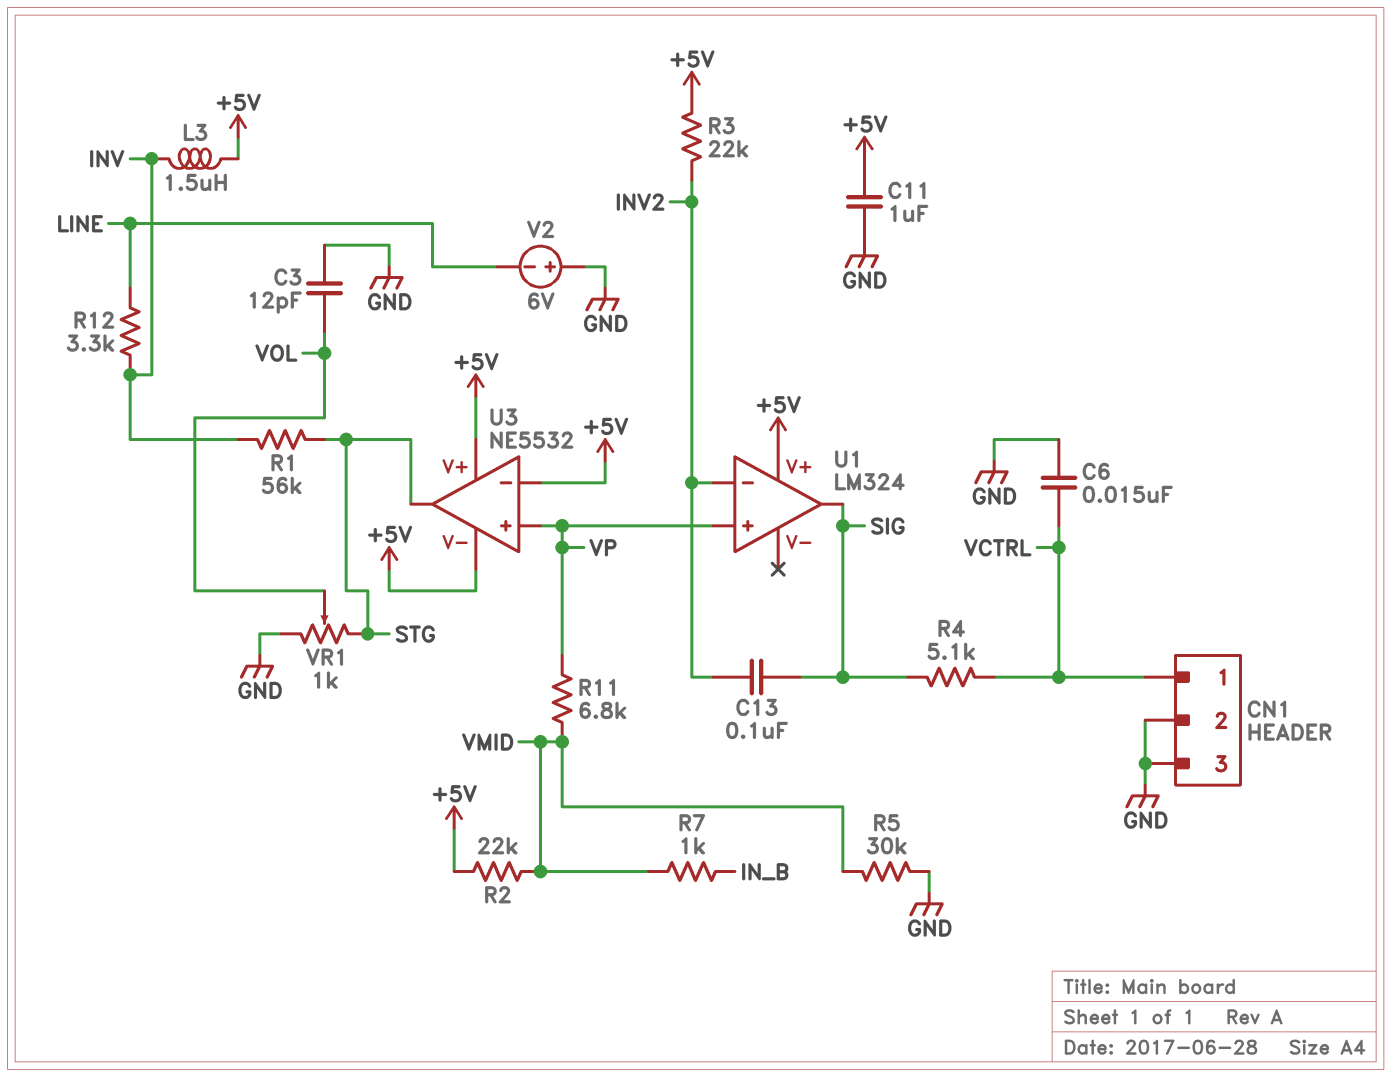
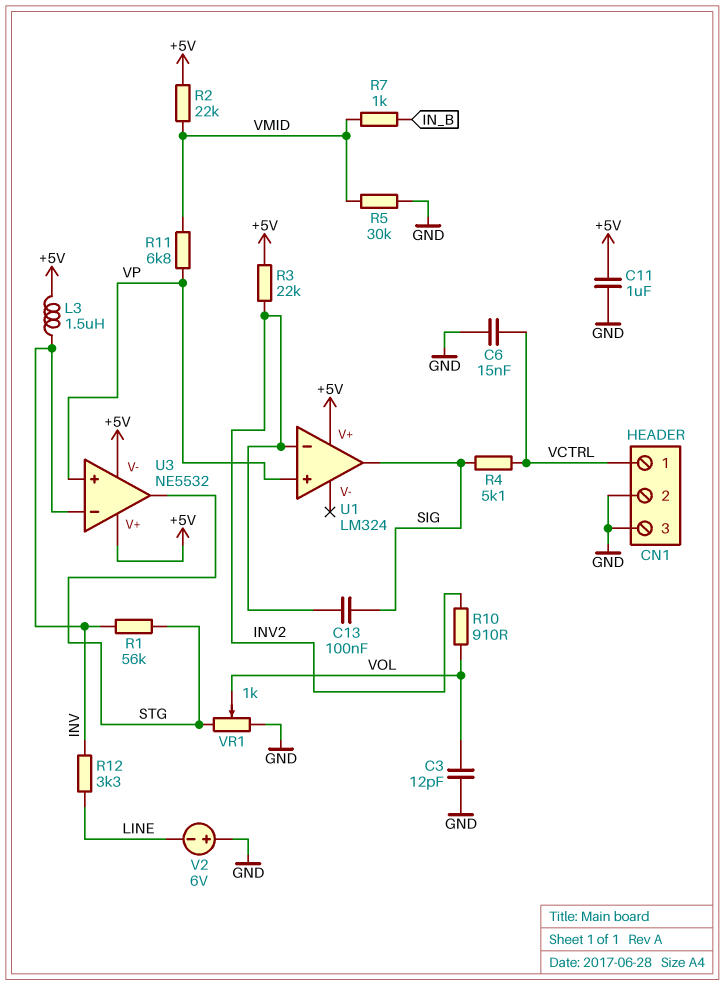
R10: none -> 910 (INV2, VOL)
U3 pin in-: +5V -> INV

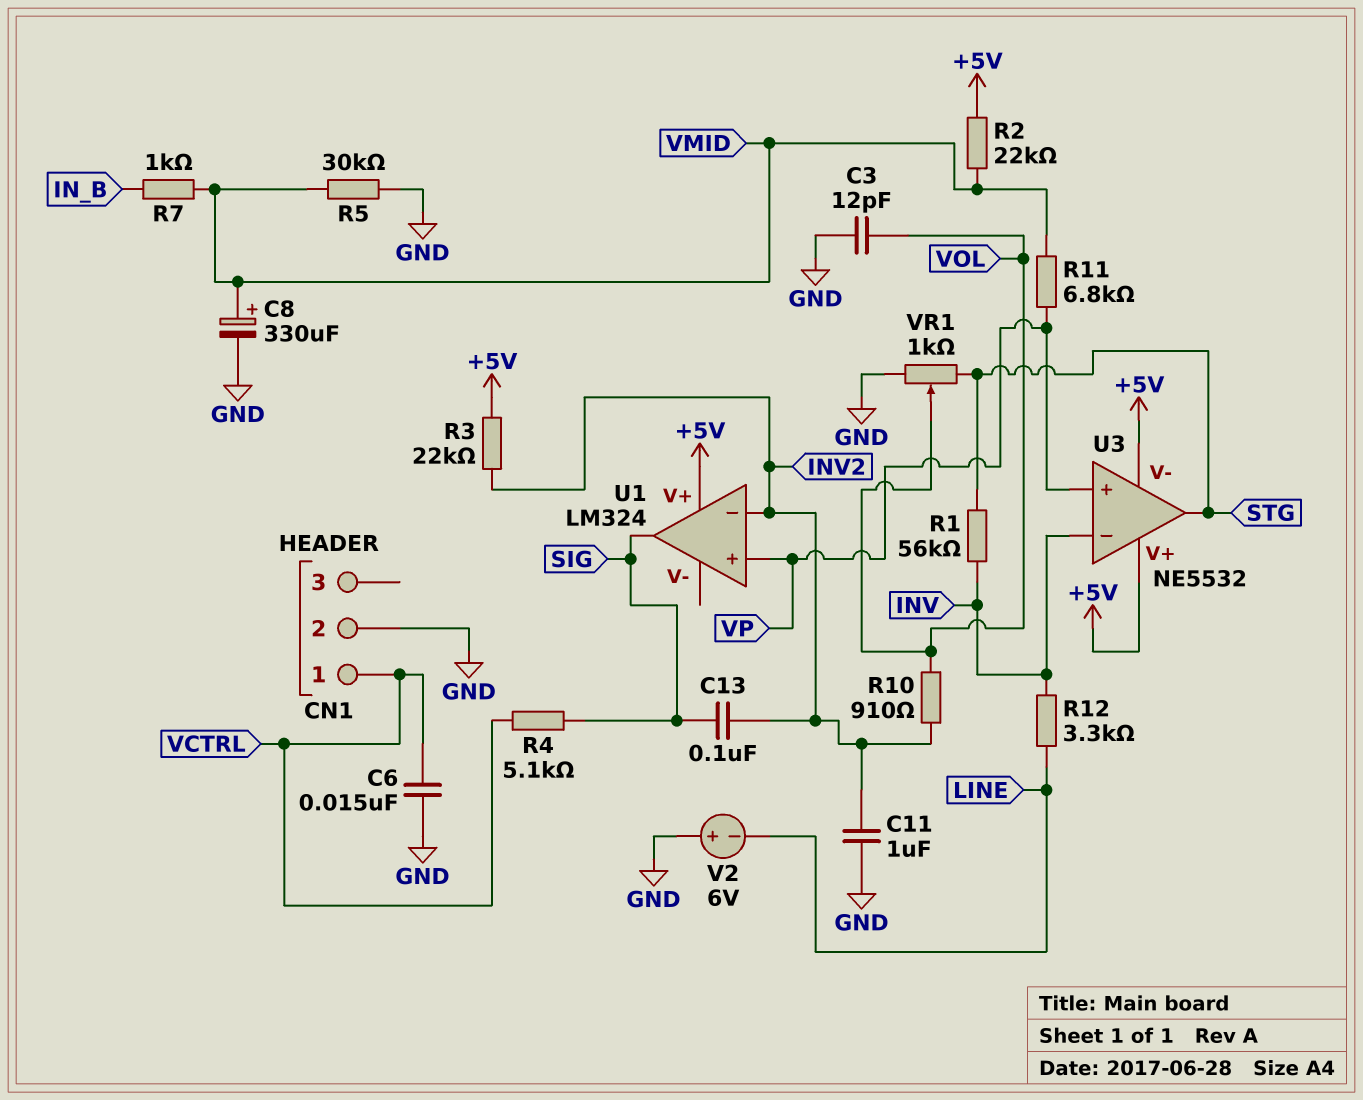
C8: none -> 330uF (plus VMID, minus GND)
C11: 1uF (+5V, GND) -> 1uF (GND, INV2)
CN1 pin 3: GND -> none
L3: 1.5uH (+5V, INV) -> none

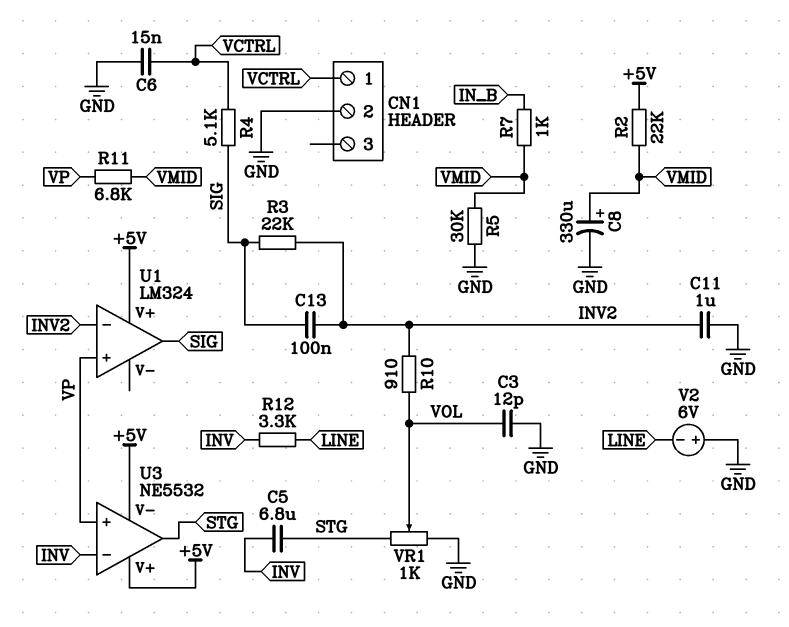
C5: none -> 6.8uF (INV, STG)
R1: 56k (INV, STG) -> none
R3: 22k (+5V, INV2) -> 22k (INV2, SIG)

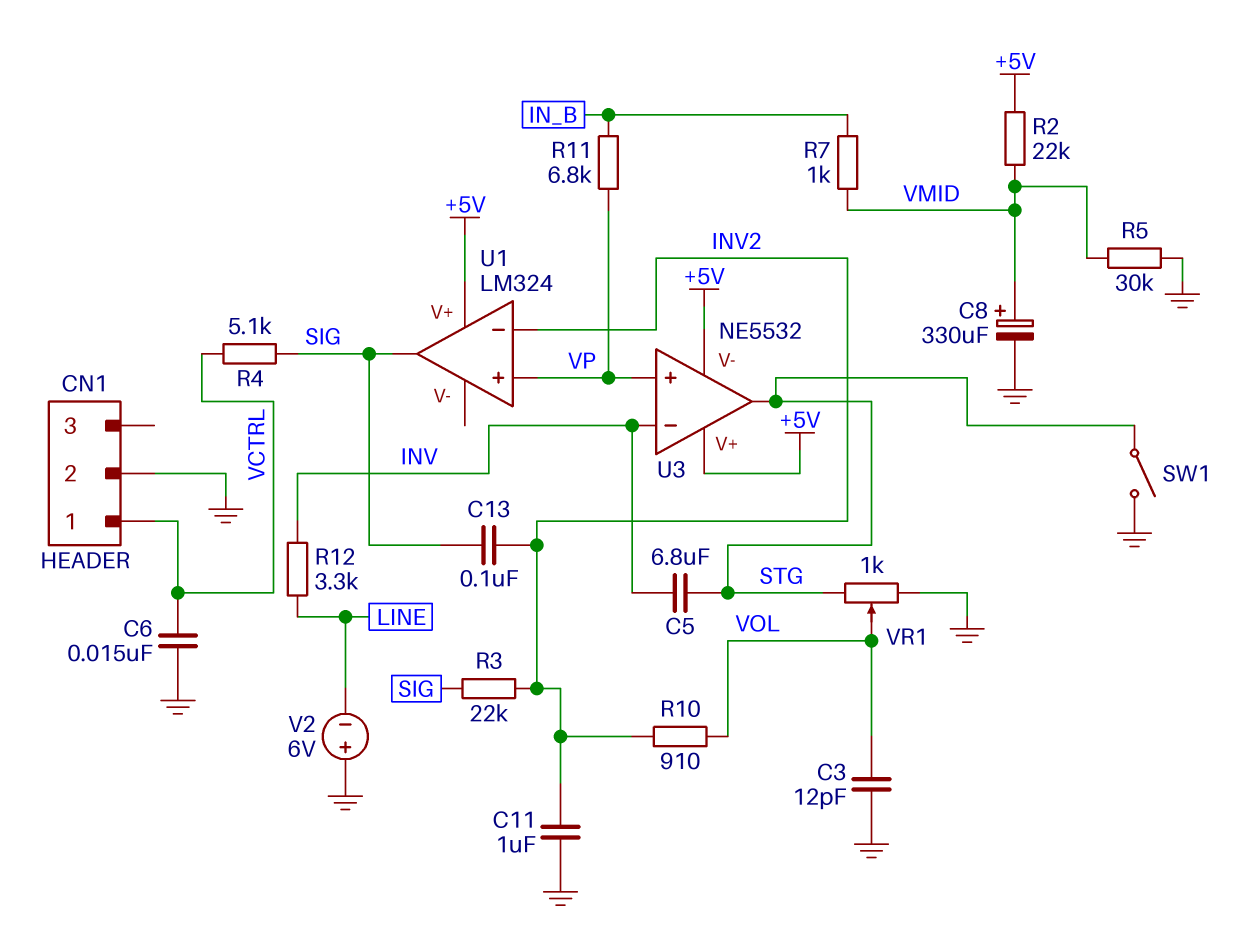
R11: 6.8k (VMID, VP) -> 6.8k (IN_B, VP)
SW1: none -> switch (GND, STG)

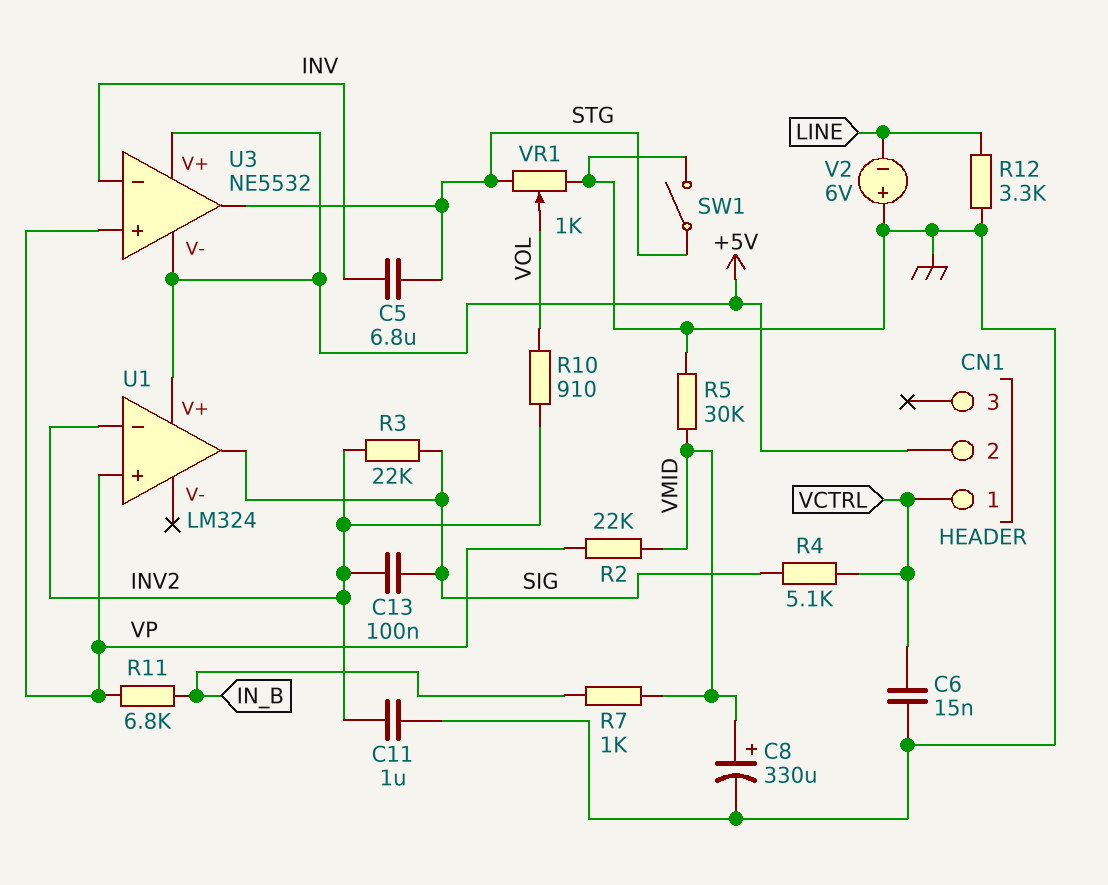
C3: 12pF (GND, VOL) -> none
CN1 pin 2: GND -> +5V
R2: 22k (+5V, VMID) -> 22k (VMID, VP)
R12: 3.3k (INV, LINE) -> 3.3k (GND, LINE)

